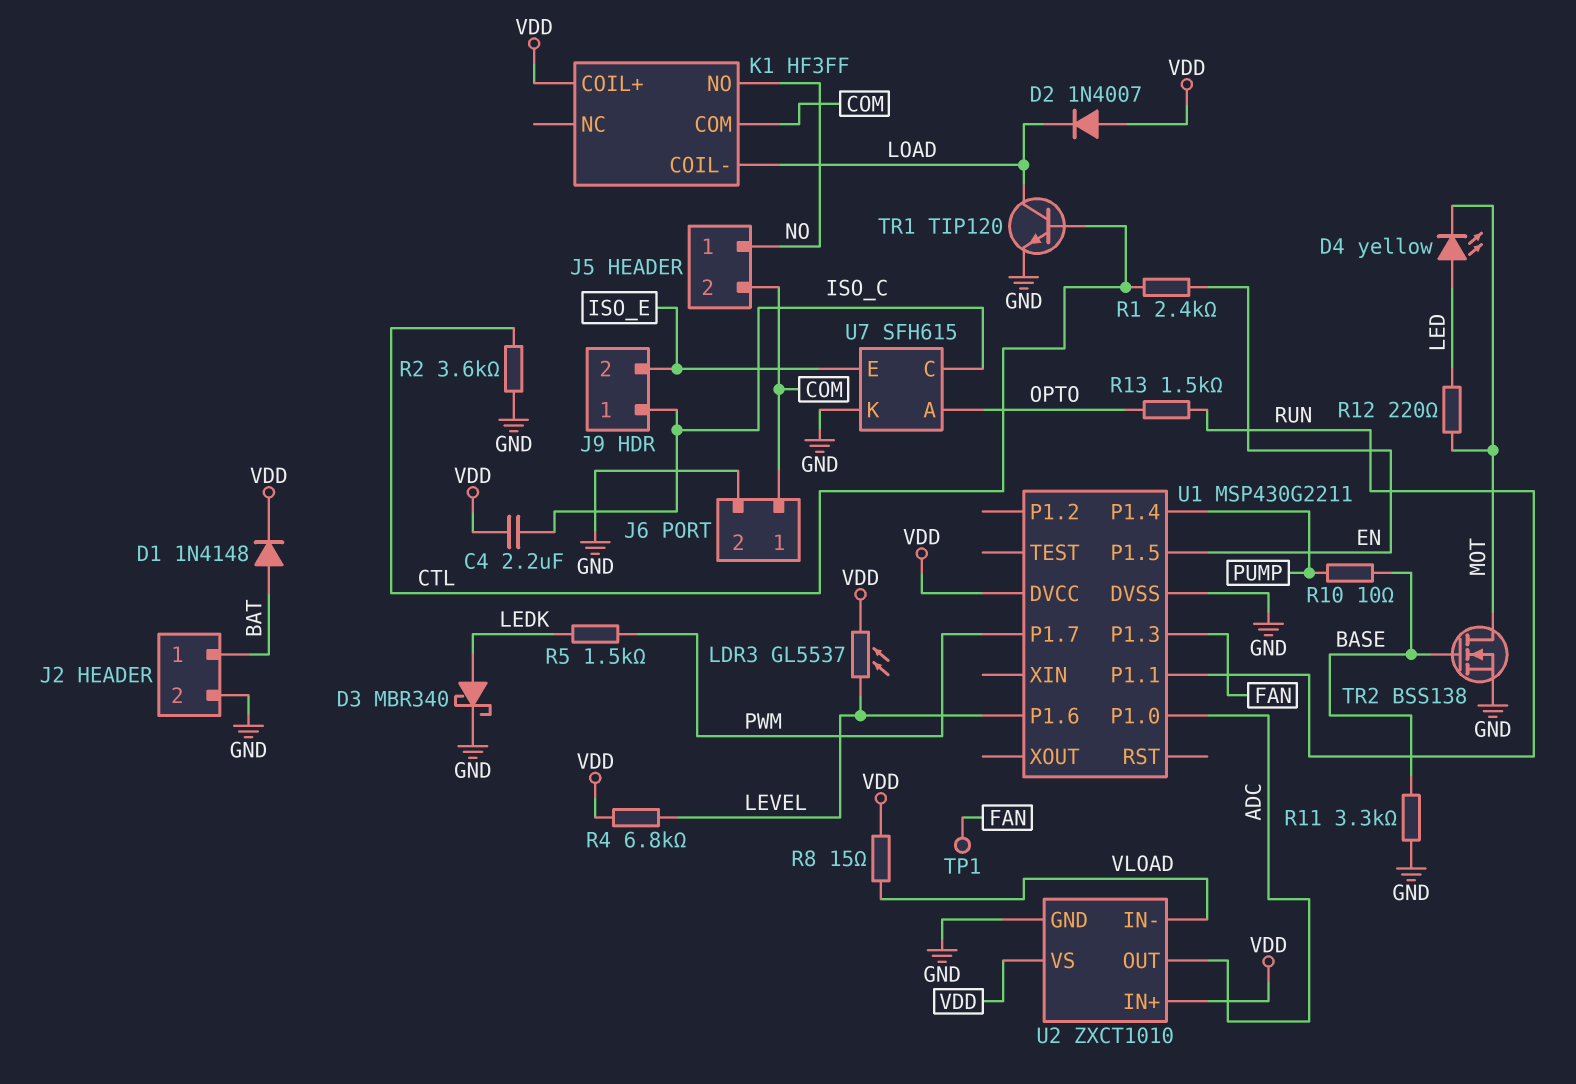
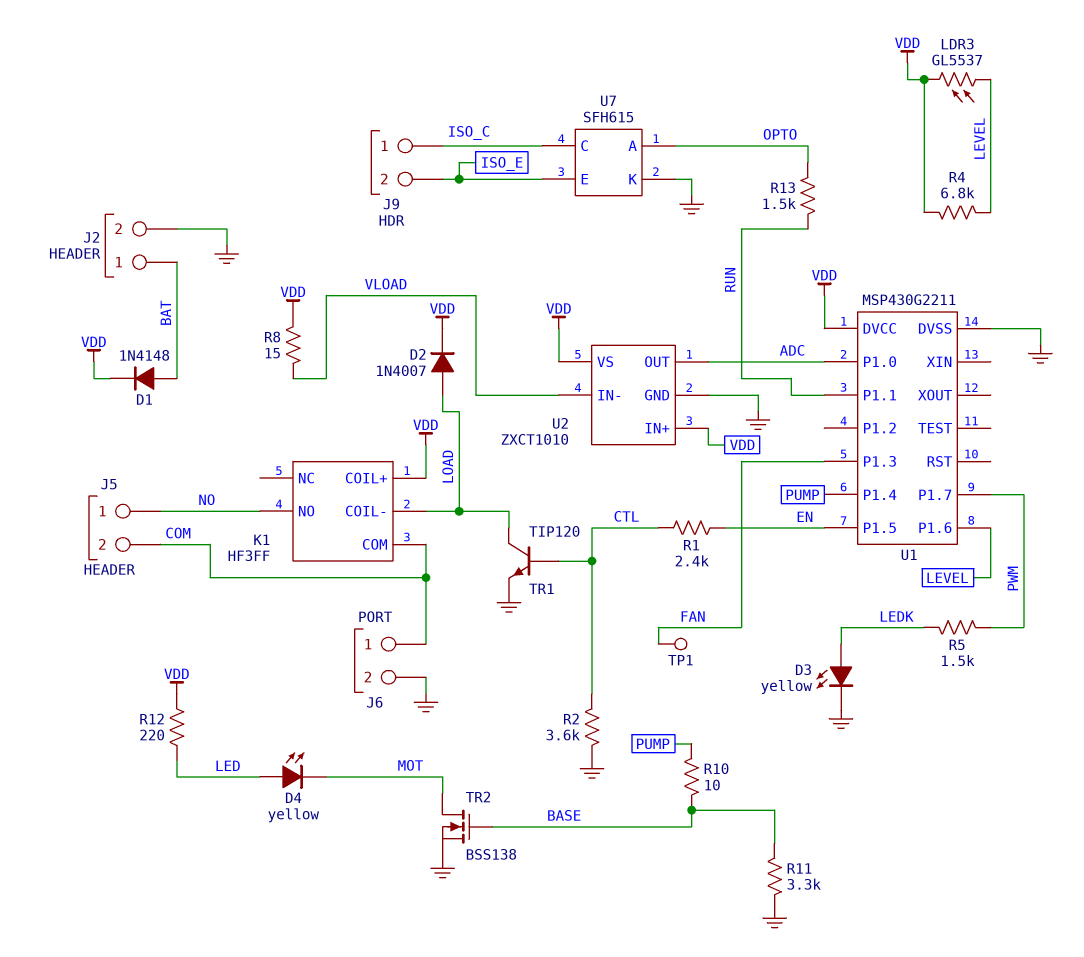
C4: 2.2uF (ISO_C, VDD) -> none
D2: diode 1N4007 (A VDD, K LOAD) -> diode 1N4007 (A LOAD, K VDD)
D3: schottky MBR340 (A LEDK, K GND) -> LED yellow (A LEDK, K GND)
R12: 220 (LED, MOT) -> 220 (LED, VDD)

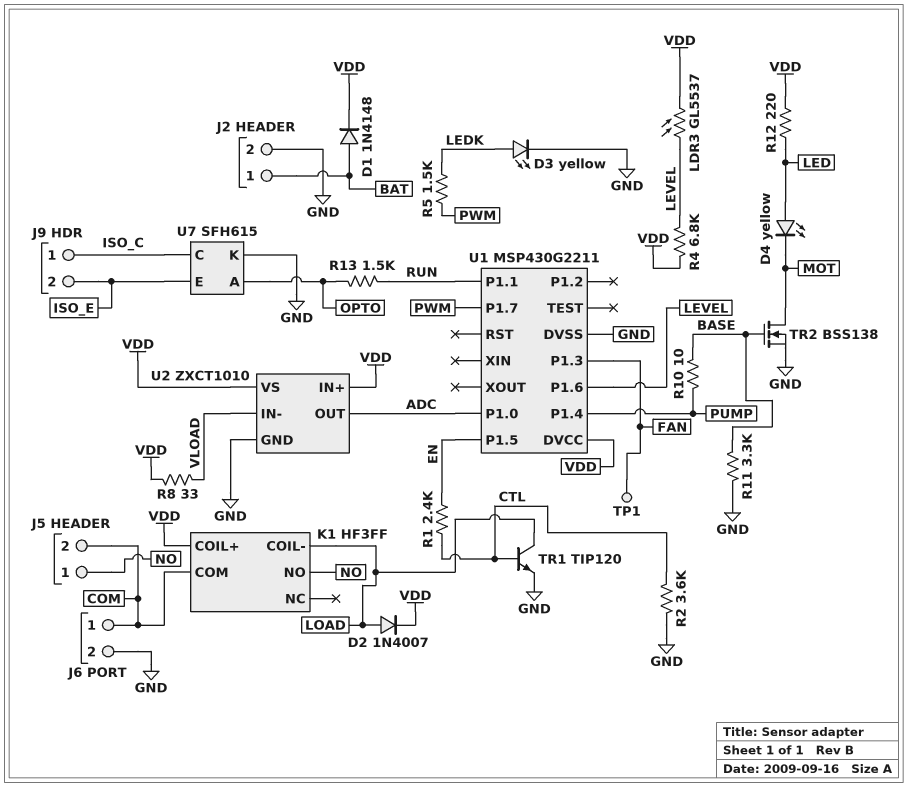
R8: 15 (VDD, VLOAD) -> 33 (VDD, VLOAD)

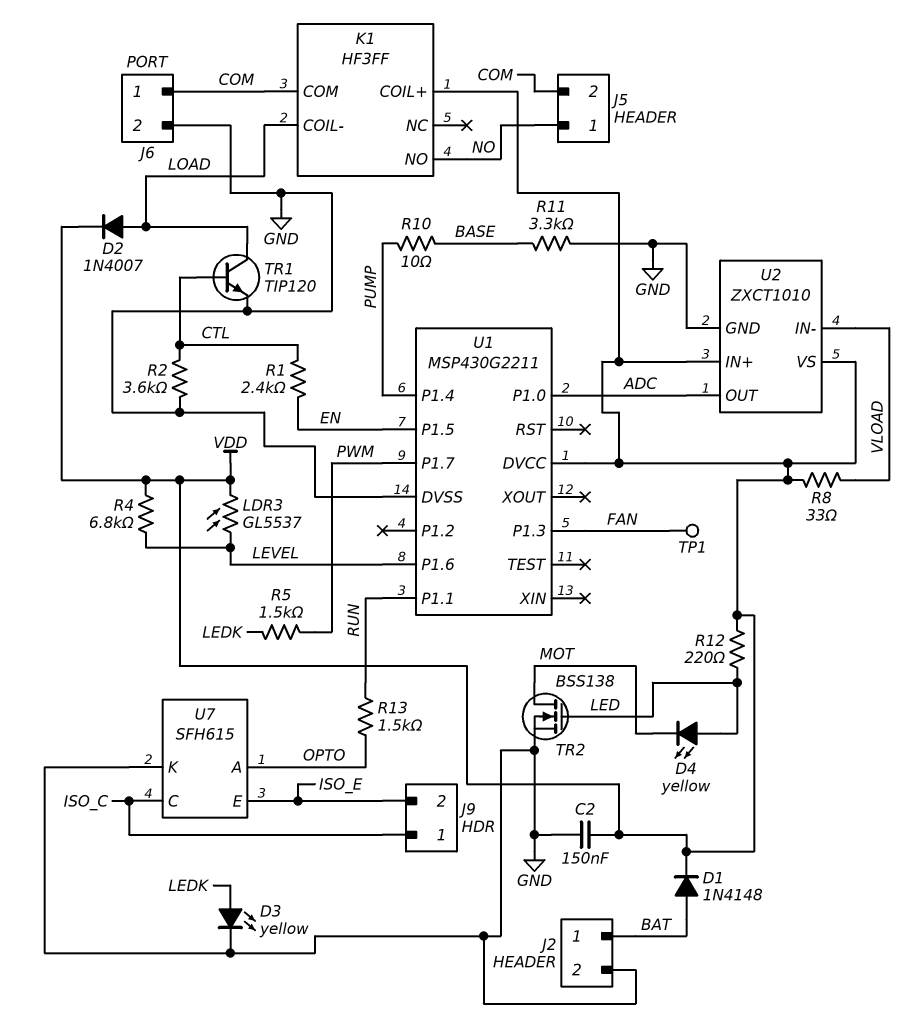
C2: none -> 150nF (GND, VDD)
TR2: NMOS BSS138 (G BASE, D MOT, S GND) -> NMOS BSS138 (G LED, D MOT, S GND)

